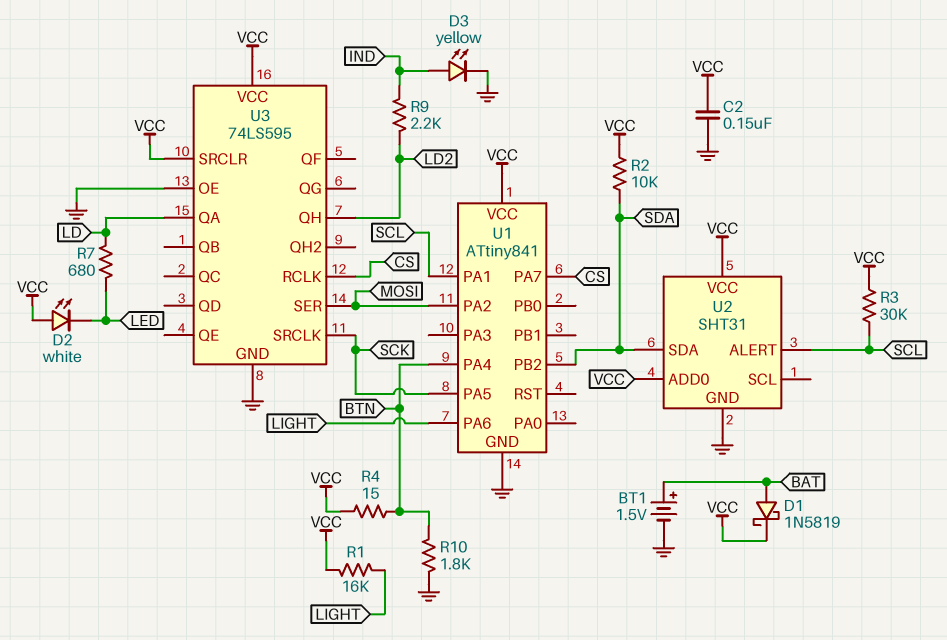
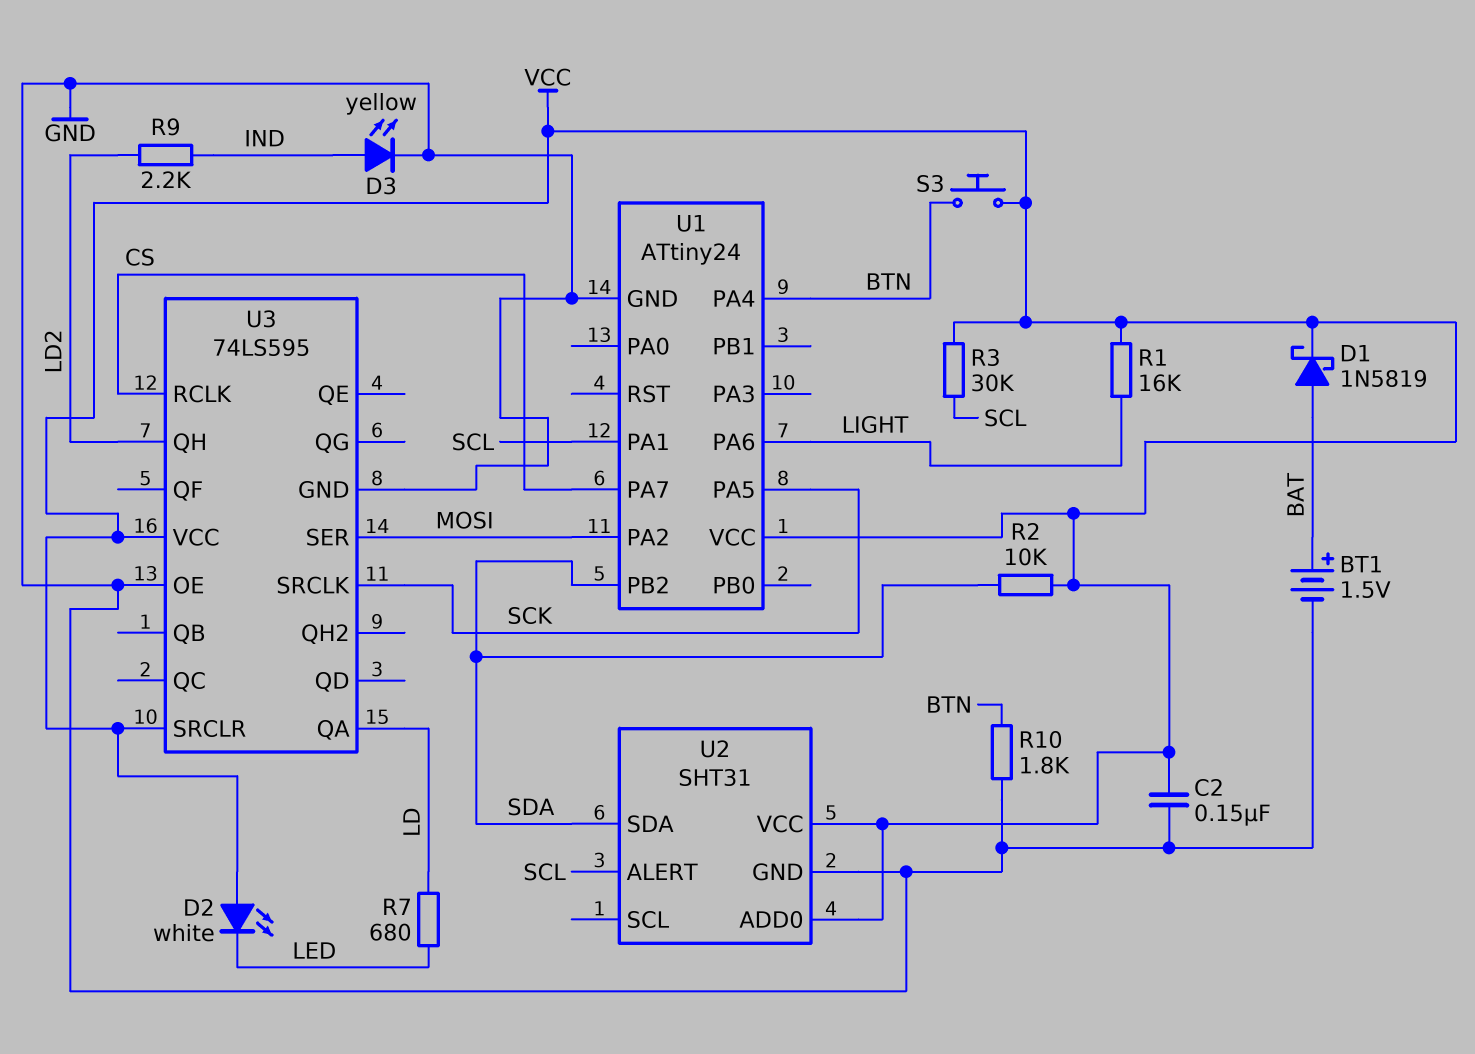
R4: 15 (BTN, VCC) -> none
S3: none -> button (BTN, VCC)
U1: ATtiny841 -> ATtiny24

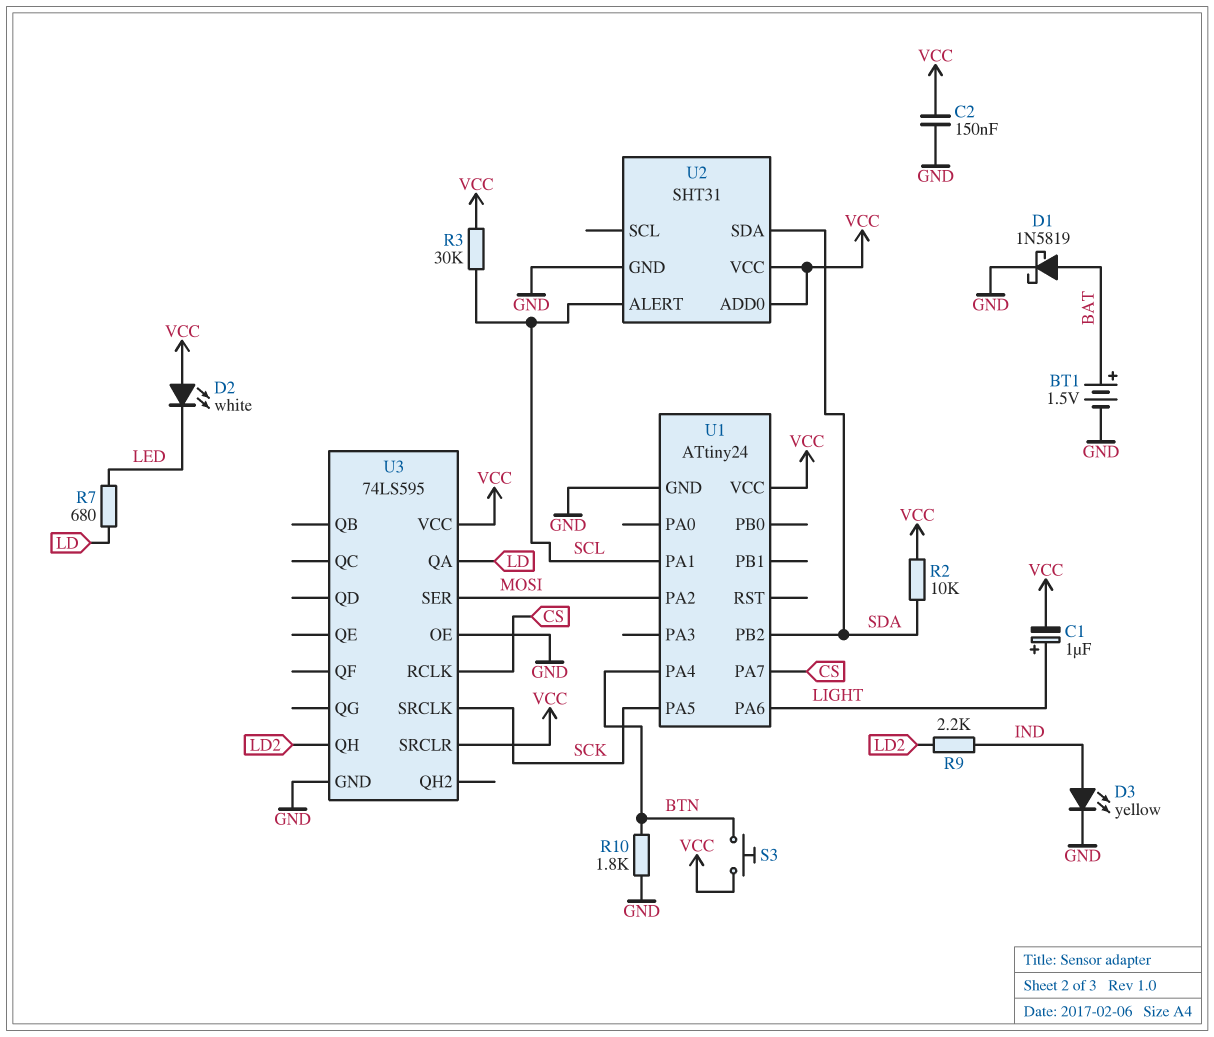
C1: none -> 1uF (plus LIGHT, minus VCC)
D1: schottky 1N5819 (A BAT, K VCC) -> schottky 1N5819 (A BAT, K GND)
R1: 16k (LIGHT, VCC) -> none

